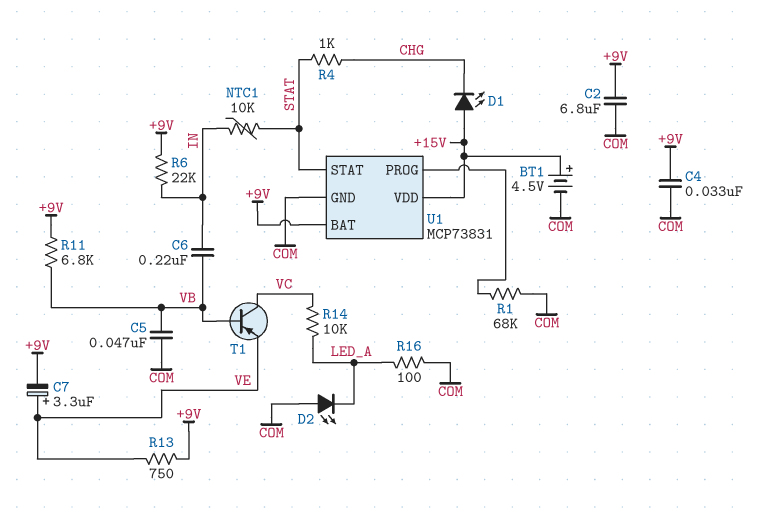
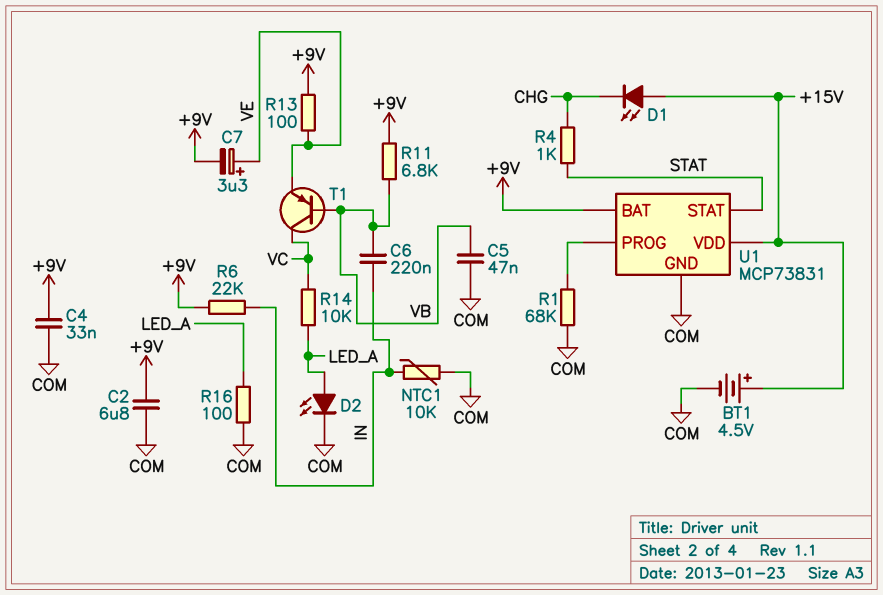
D2: LED (A COM, K LED_A) -> LED (A LED_A, K COM)
NTC1: 10k (IN, STAT) -> 10k (COM, IN)
R13: 750 (+9V, VE) -> 100 (+9V, VE)

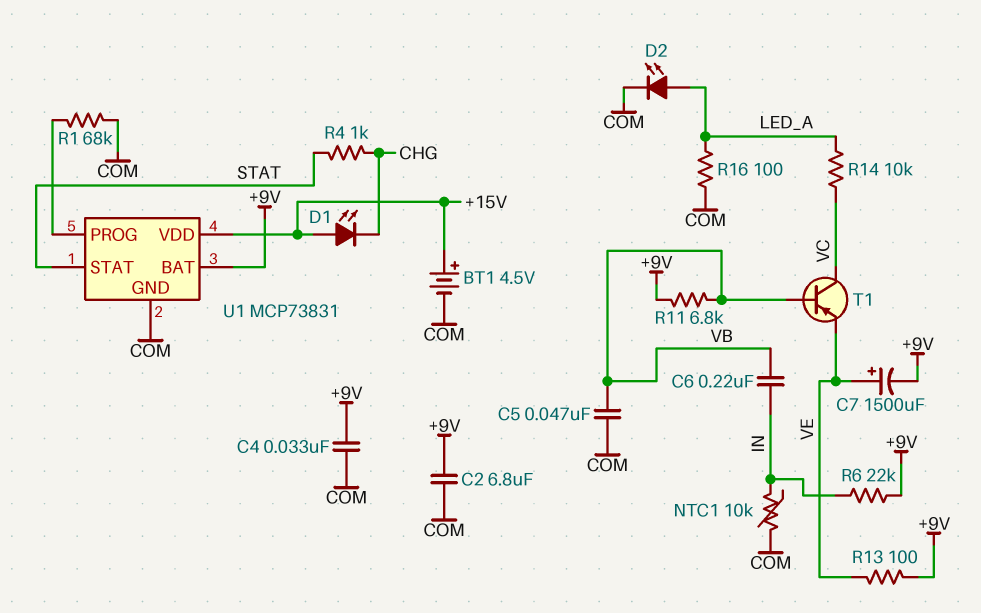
C7: 3.3uF (plus VE, minus +9V) -> 1500uF (plus VE, minus +9V)

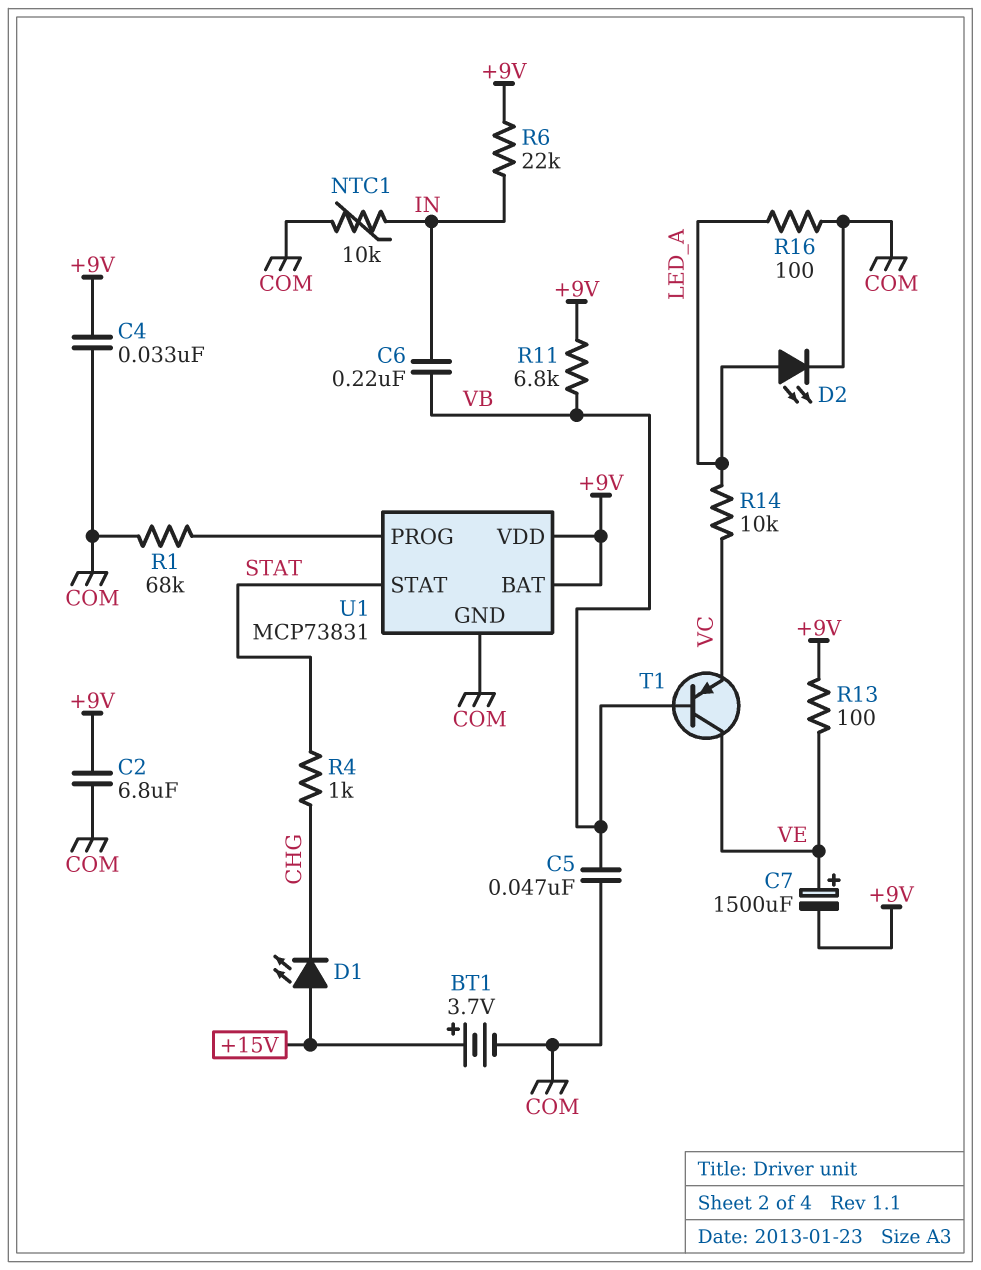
BT1: 4.5V (plus +15V, minus COM) -> 3.7V (plus +15V, minus COM)
T1: PNP (B VB, C VC, E VE) -> PNP (B VB, C VE, E VC)
U1 pin VDD: +15V -> +9V

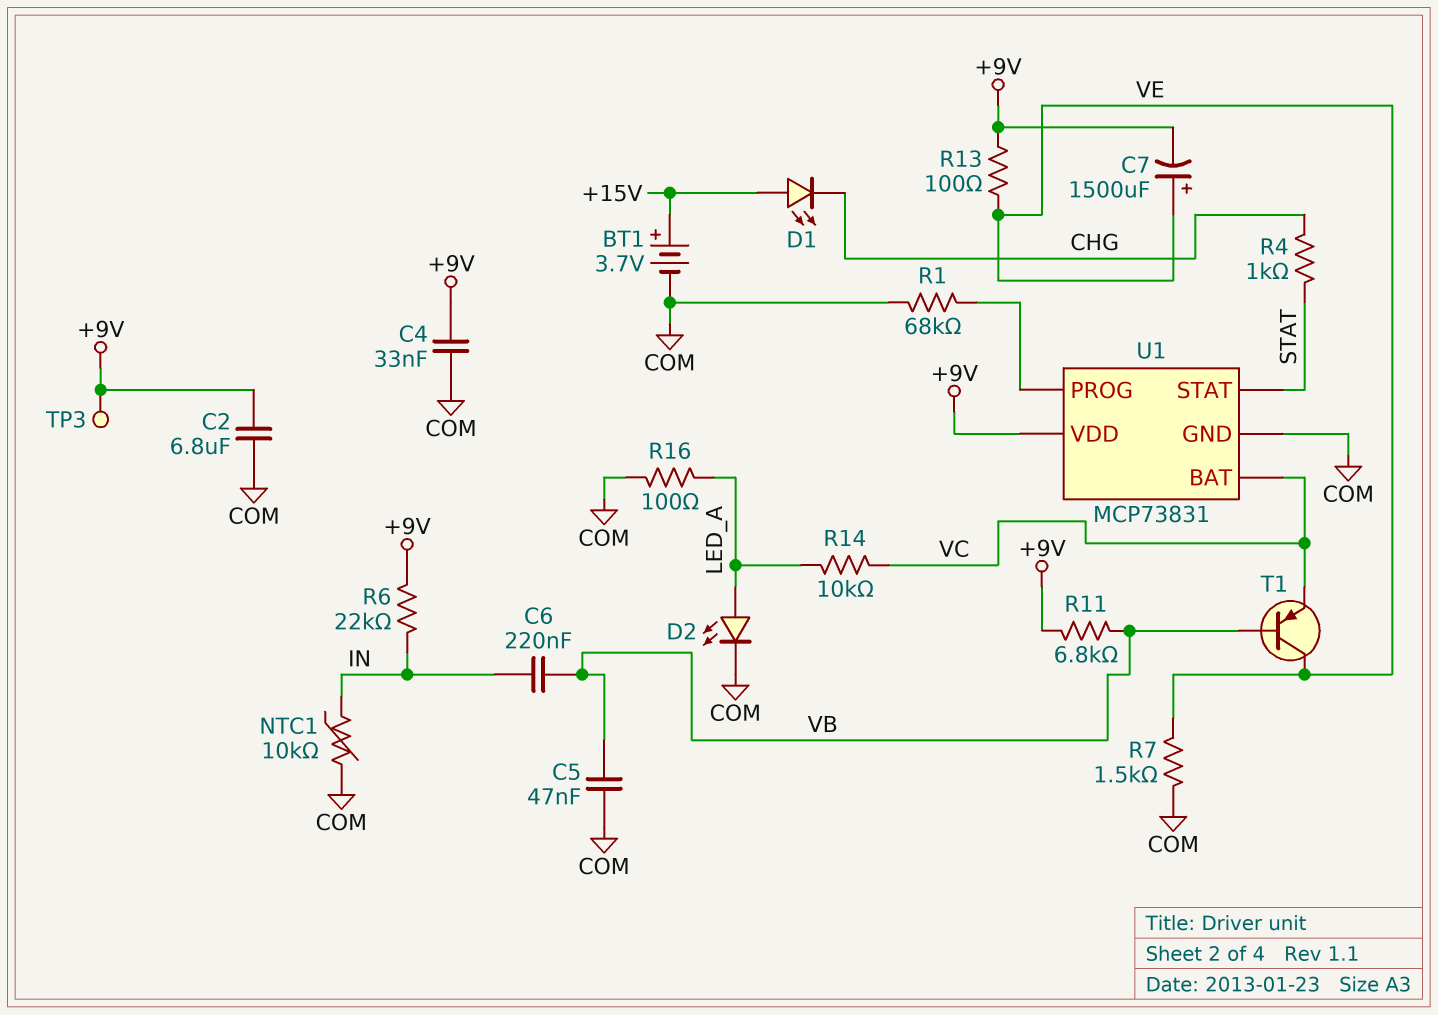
R7: none -> 1.5k (COM, VE)
TP3: none -> test point (+9V)
U1 pin BAT: +9V -> VC

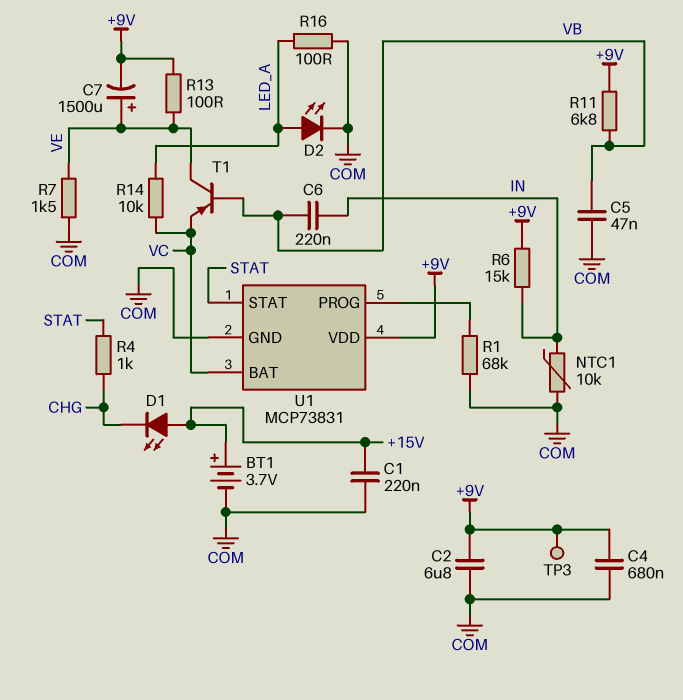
C1: none -> 220nF (+15V, COM)
C4: 33nF (+9V, COM) -> 680nF (+9V, COM)
R6: 22k (+9V, IN) -> 15k (+9V, IN)

